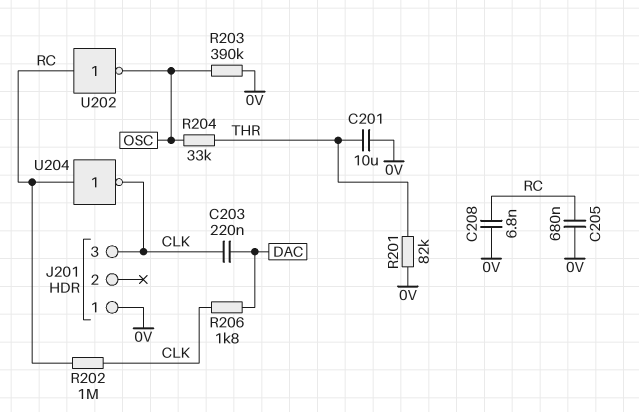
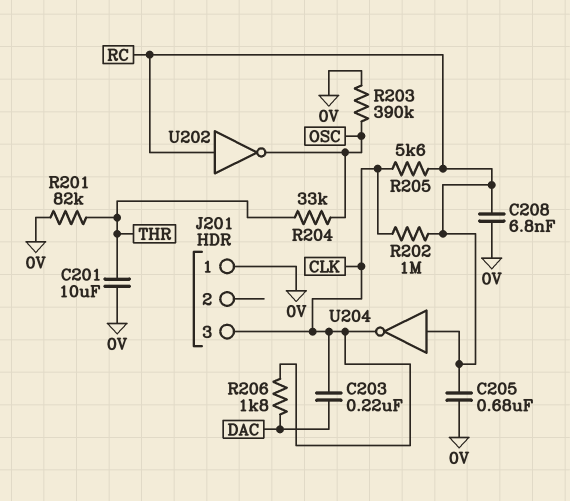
R205: none -> 5.6k (CLK, RC)

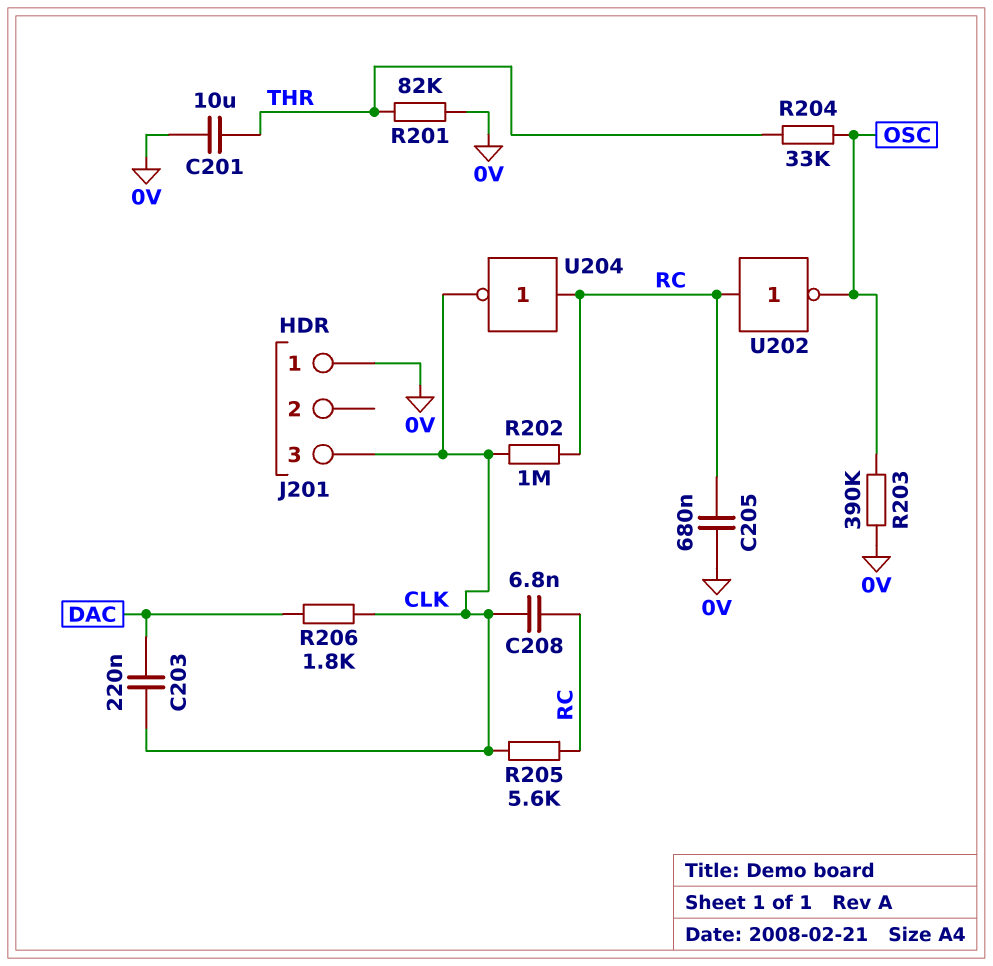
C208: 6.8nF (0V, RC) -> 6.8nF (CLK, RC)

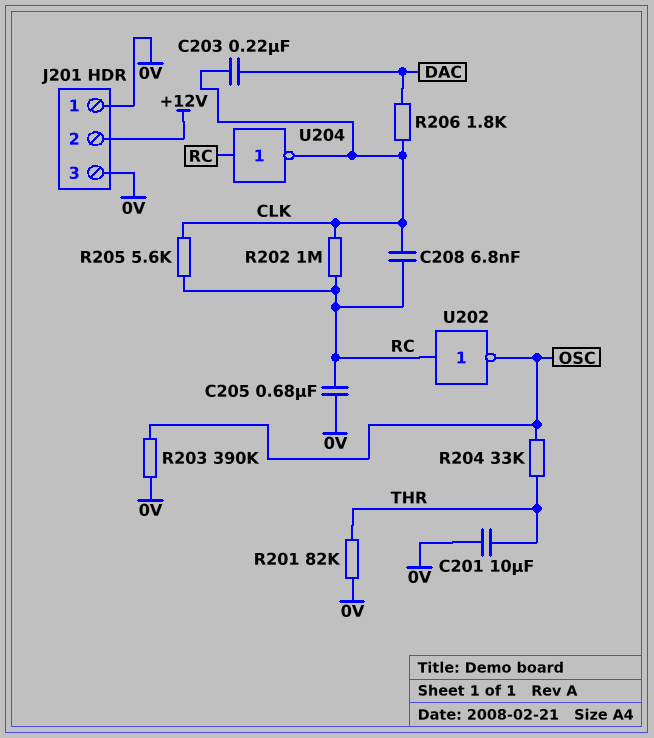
J201 pin 2: none -> +12V
J201 pin 3: CLK -> 0V

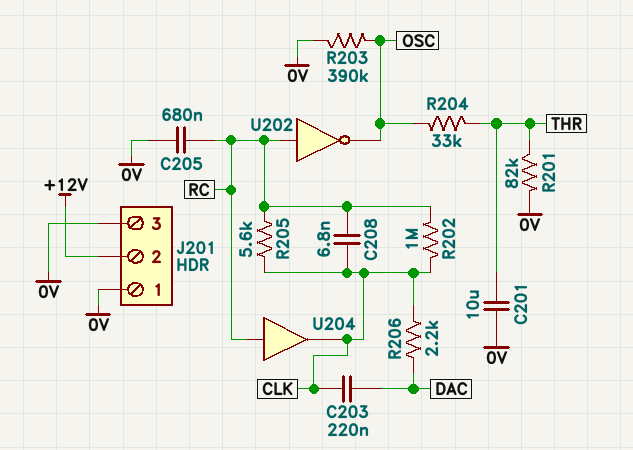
R206: 1.8k (CLK, DAC) -> 2.2k (CLK, DAC)
U204: NOT (in RC, out CLK) -> buffer (in RC, out CLK)

